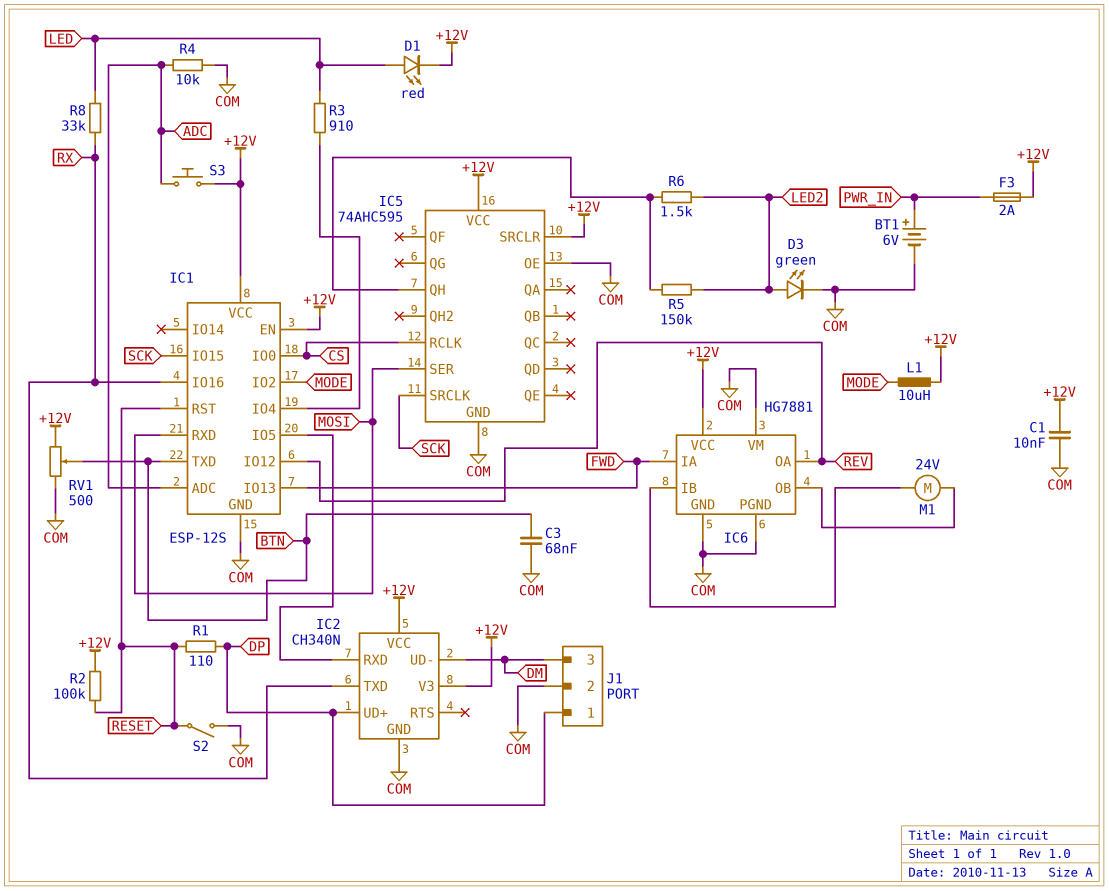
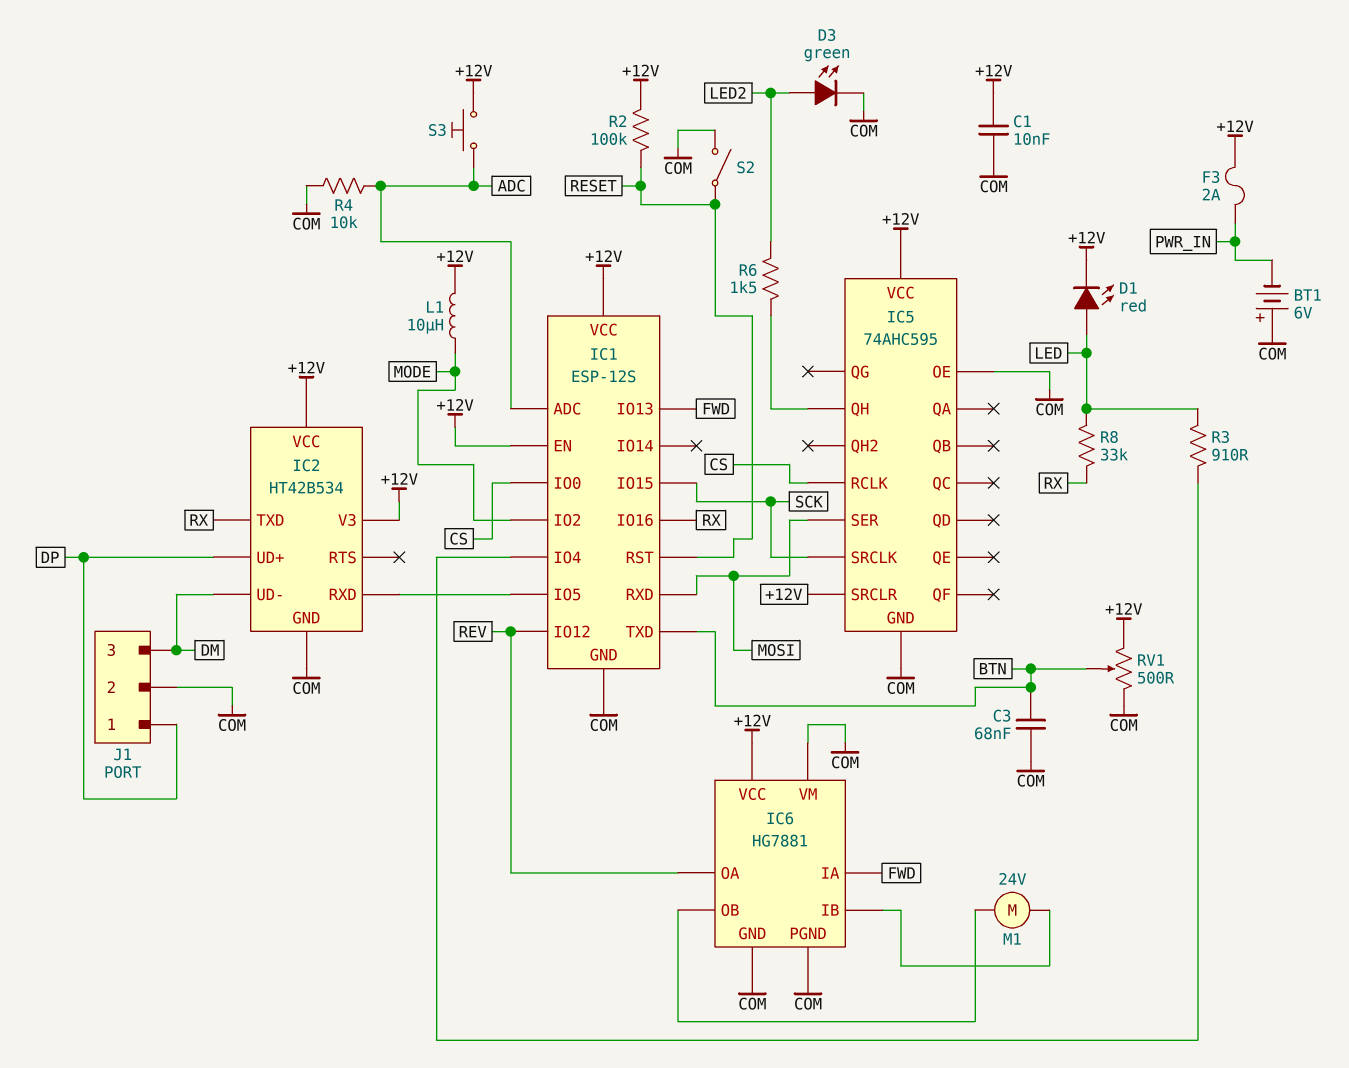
BT1: 6V (plus PWR_IN, minus COM) -> 6V (plus COM, minus PWR_IN)
IC2: CH340N -> HT42B534
R1: 110 (DP, RESET) -> none
R5: 150k (IC5/QH, LED2) -> none

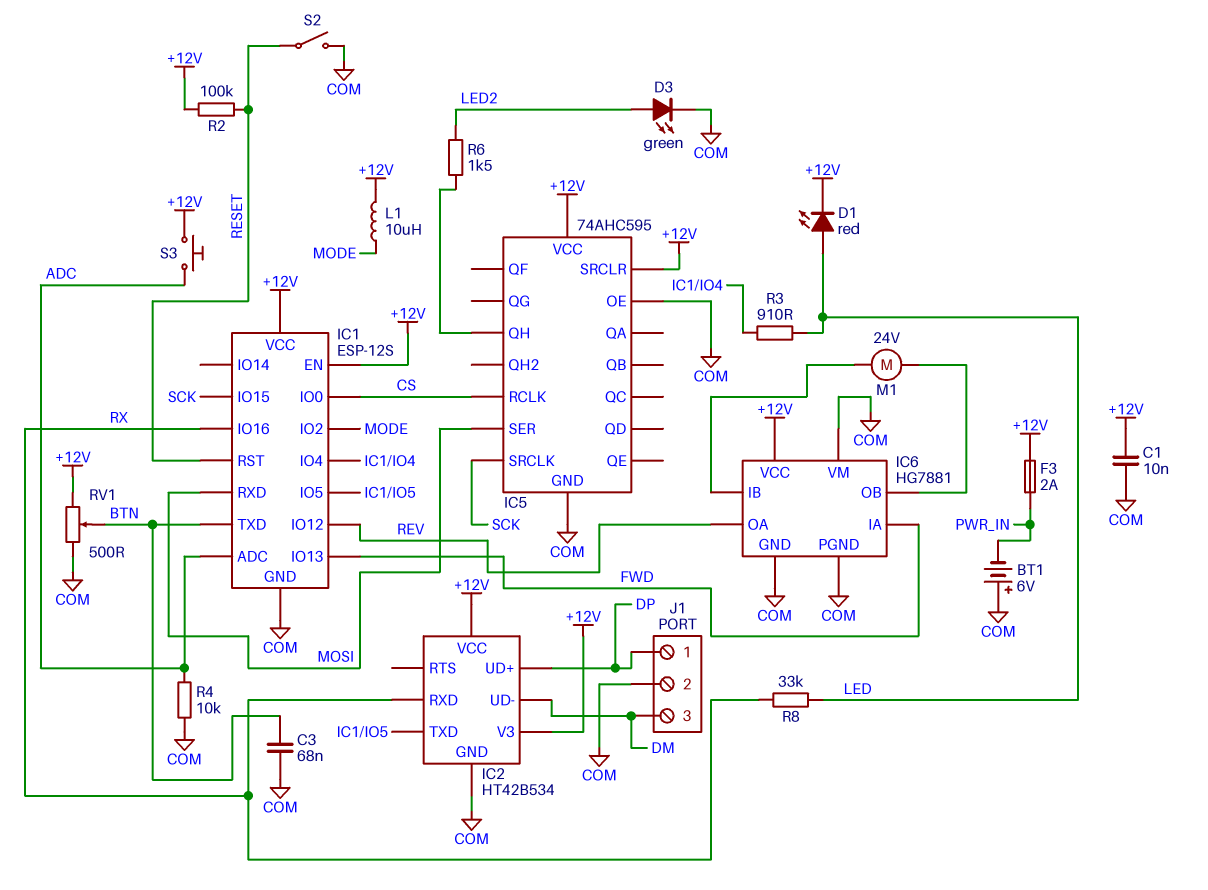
IC2 pin RXD: IC1/IO5 -> RX
IC2 pin TXD: RX -> IC1/IO5

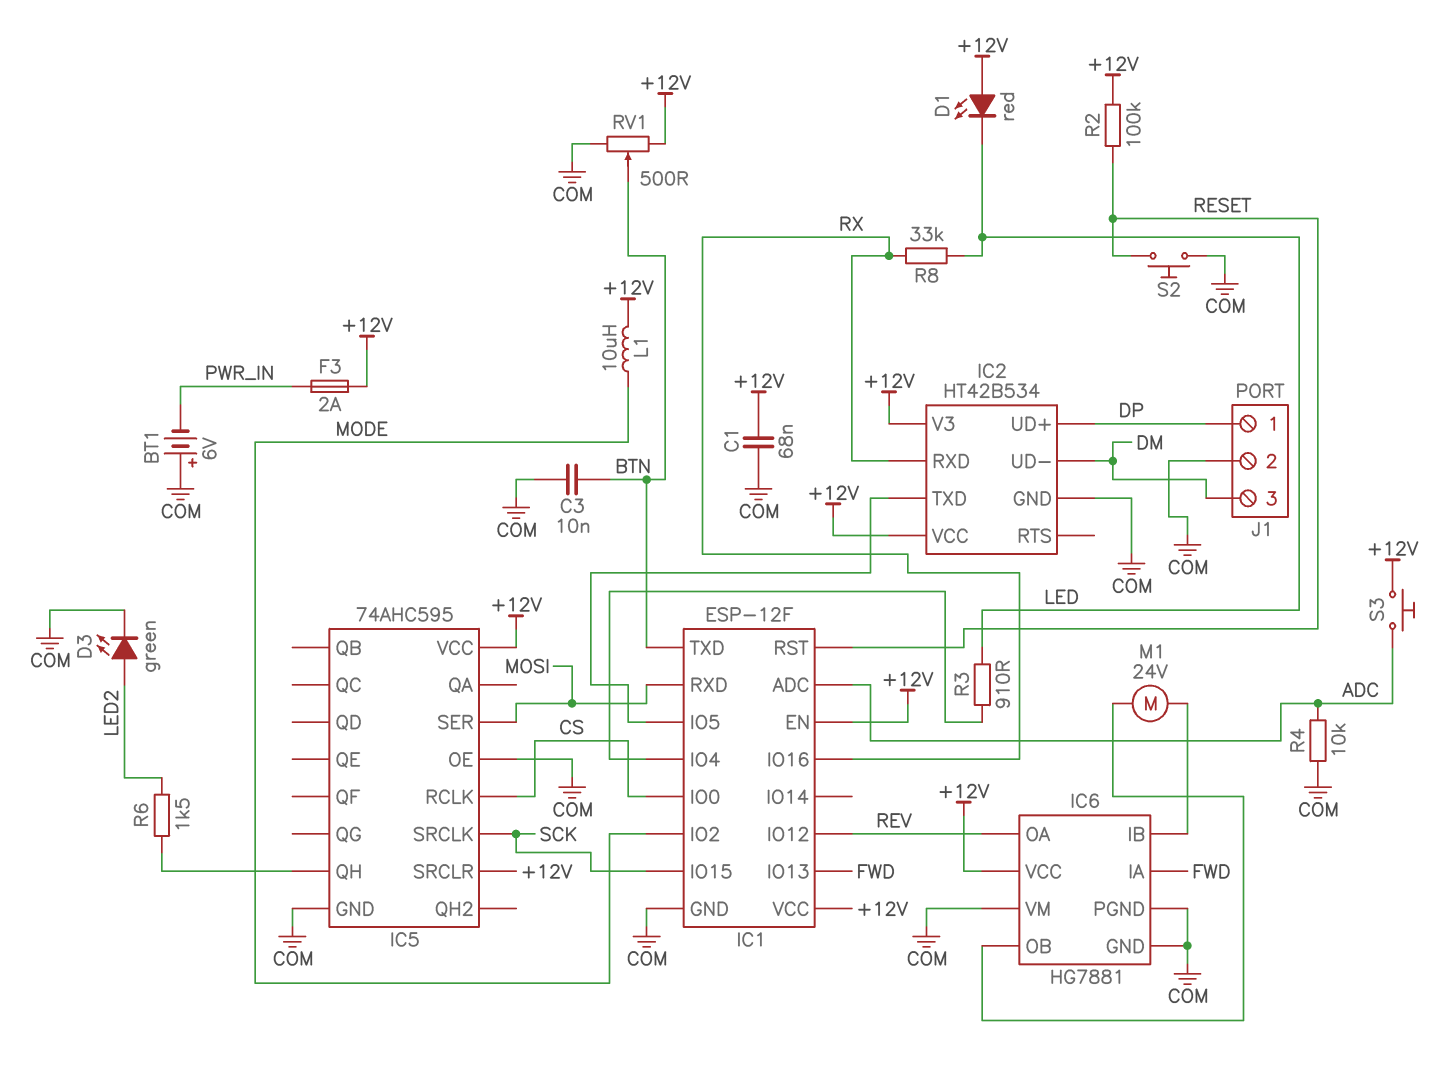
C1: 10nF (+12V, COM) -> 68nF (+12V, COM)
C3: 68nF (BTN, COM) -> 10nF (BTN, COM)
D1: LED red (A LED, K +12V) -> LED red (A +12V, K LED)
IC1: ESP-12S -> ESP-12F
S2: switch (COM, RESET) -> button (COM, RESET)

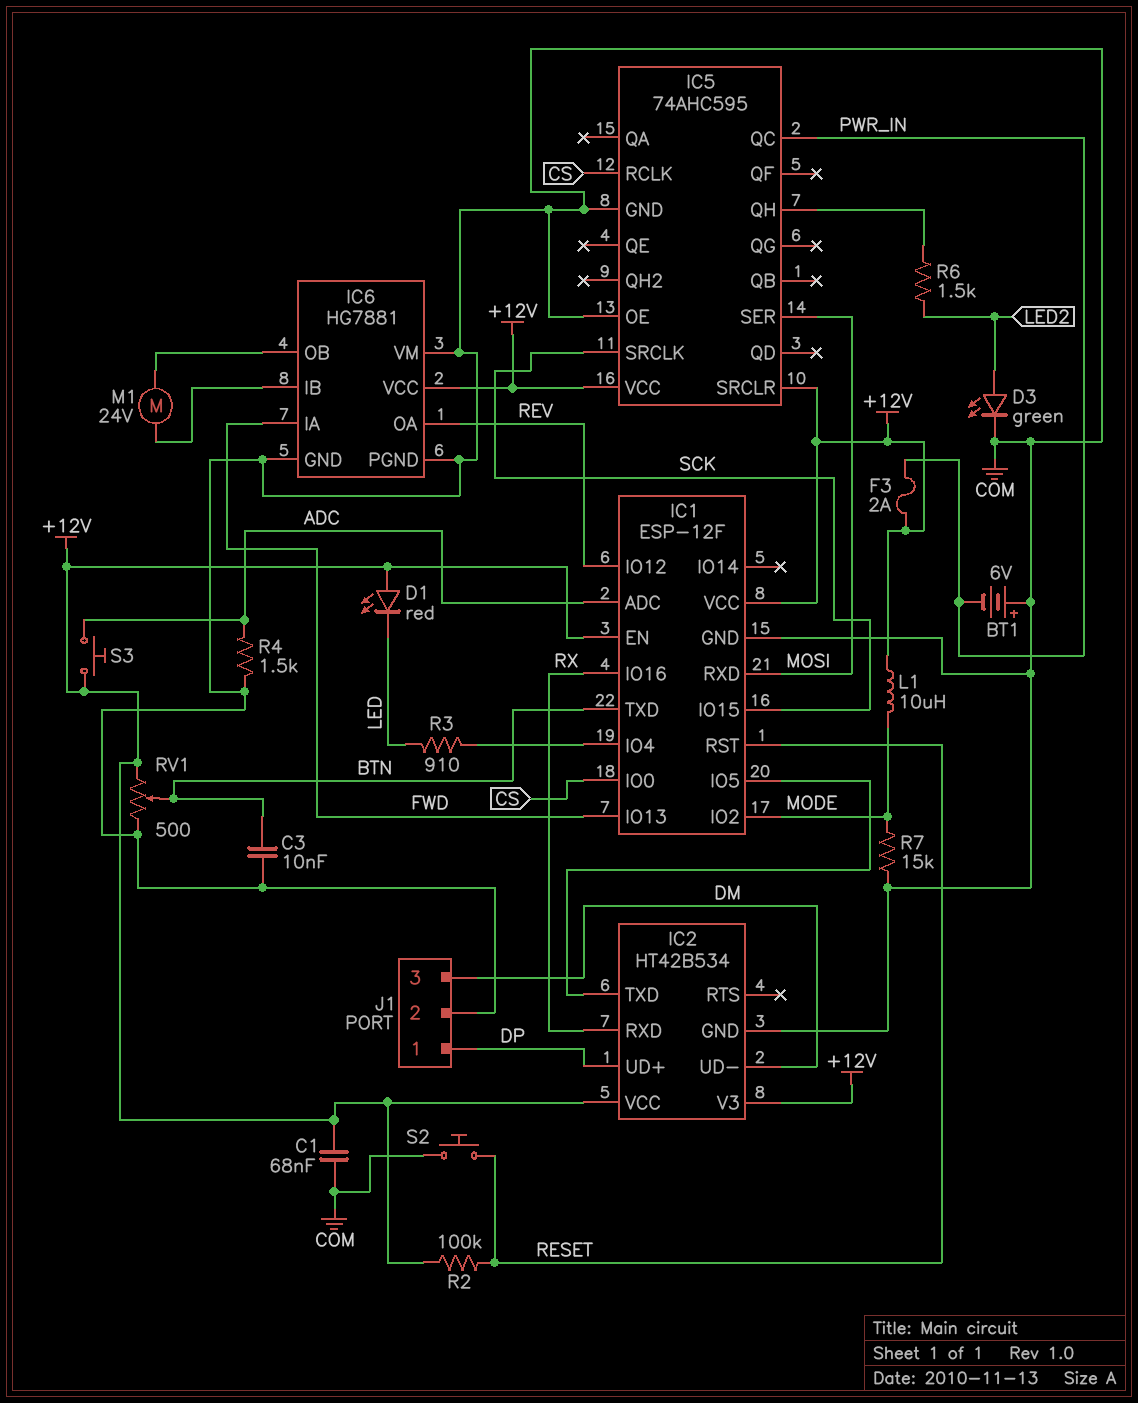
IC5 pin QC: none -> PWR_IN
R4: 10k (ADC, COM) -> 1.5k (ADC, COM)
R7: none -> 15k (COM, MODE)
R8: 33k (LED, RX) -> none

